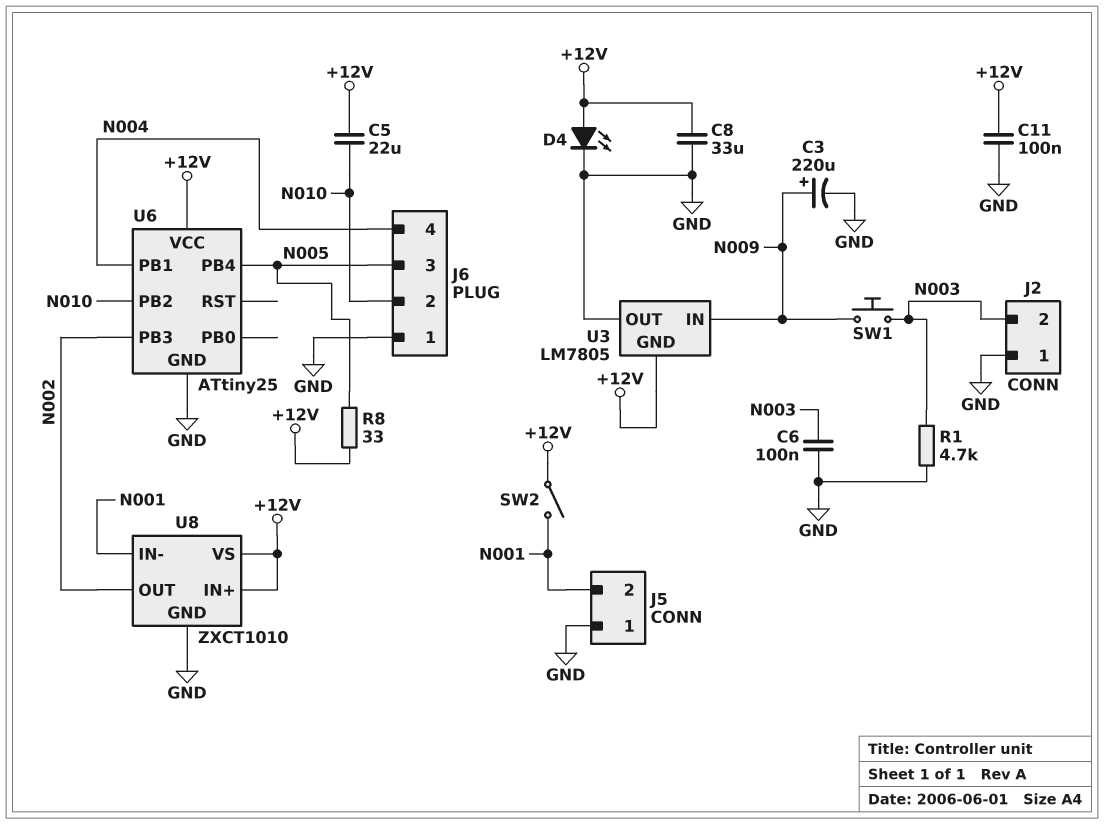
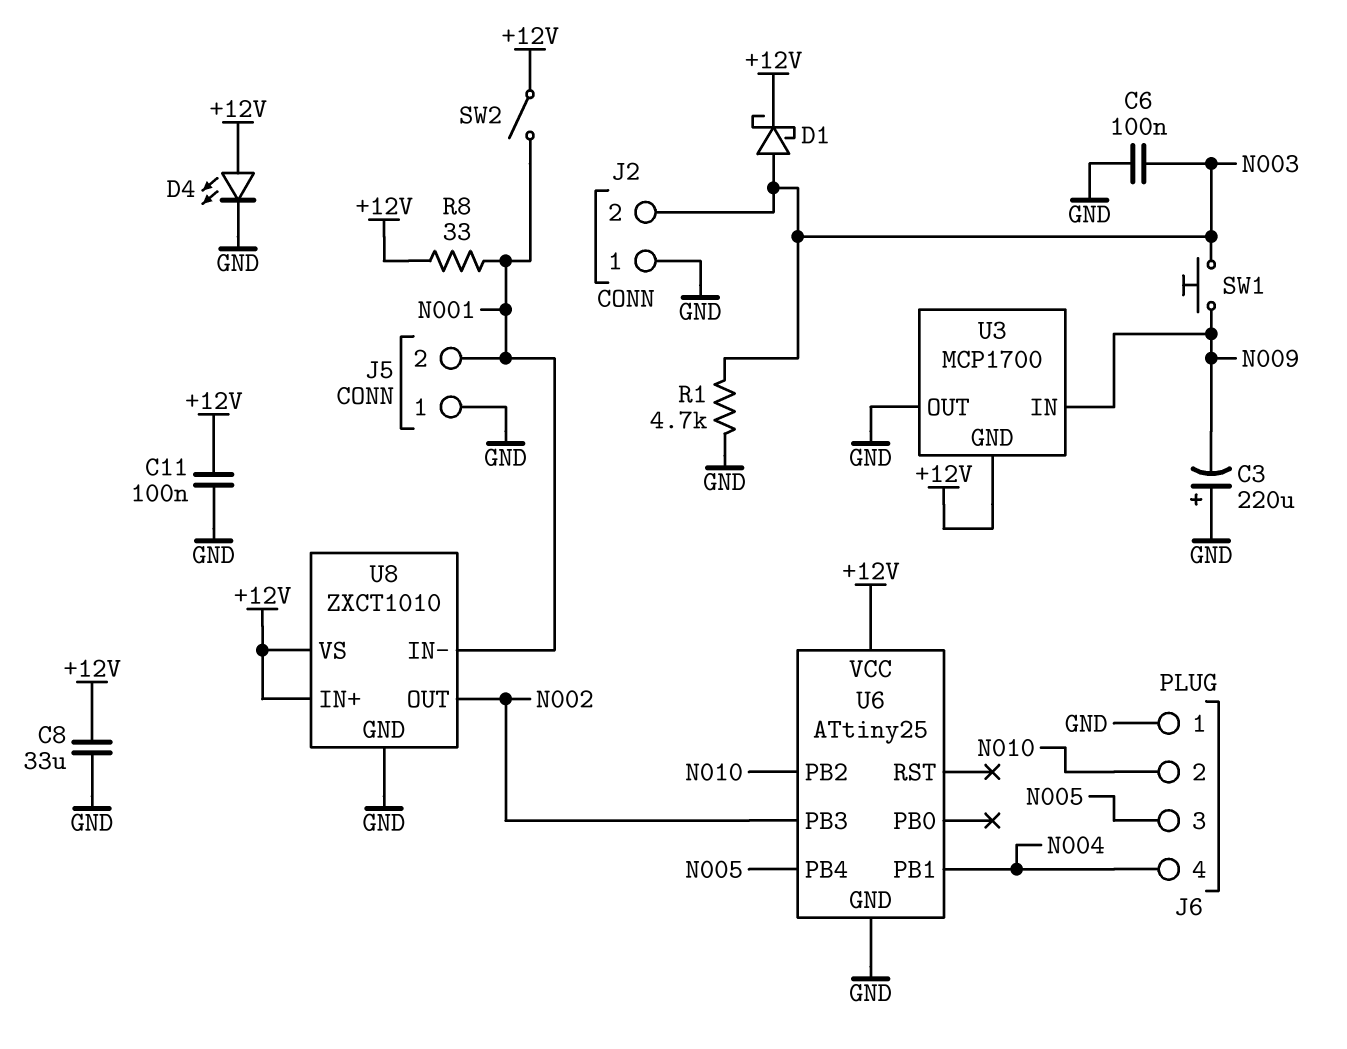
C3: 220uF (plus N009, minus GND) -> 220uF (plus GND, minus N009)
C5: 22uF (+12V, N010) -> none
D1: none -> schottky (A N003, K +12V)
R8: 33 (+12V, N005) -> 33 (+12V, N001)
U3: LM7805 -> MCP1700

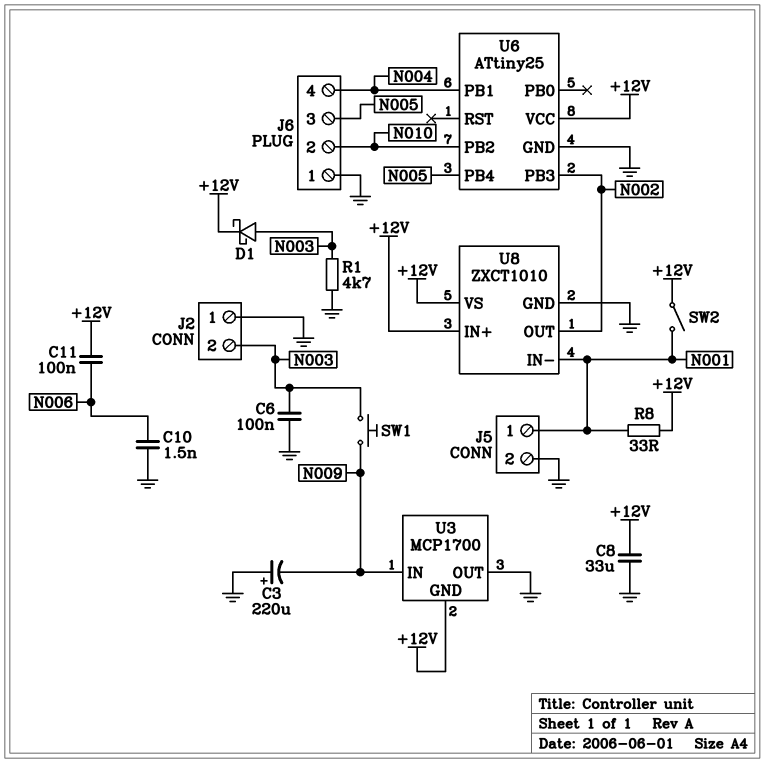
C10: none -> 1.5nF (GND, N006)
C11: 100nF (+12V, GND) -> 100nF (+12V, N006)
D4: LED (A +12V, K GND) -> none
J5 pin 1: GND -> N001
J5 pin 2: N001 -> GND

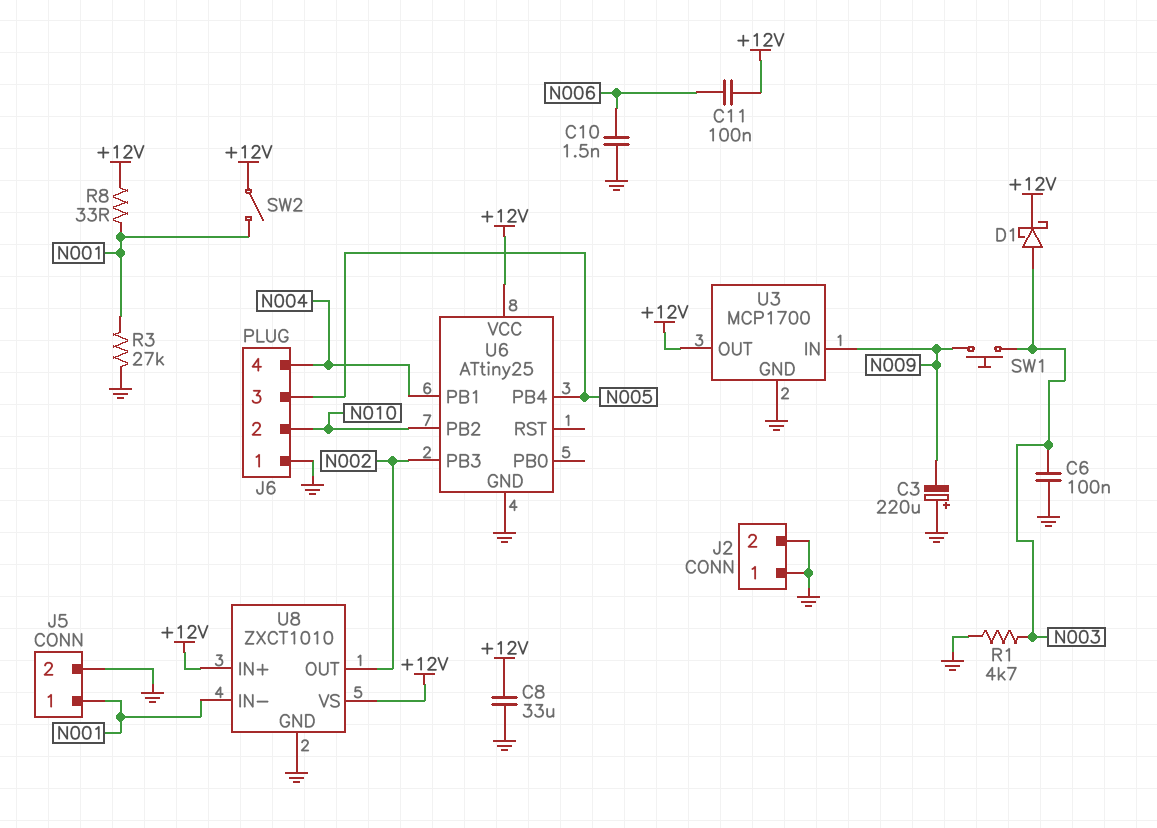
J2 pin 2: N003 -> GND
R3: none -> 27k (GND, N001)
U3 pin GND: +12V -> GND
U3 pin OUT: GND -> +12V

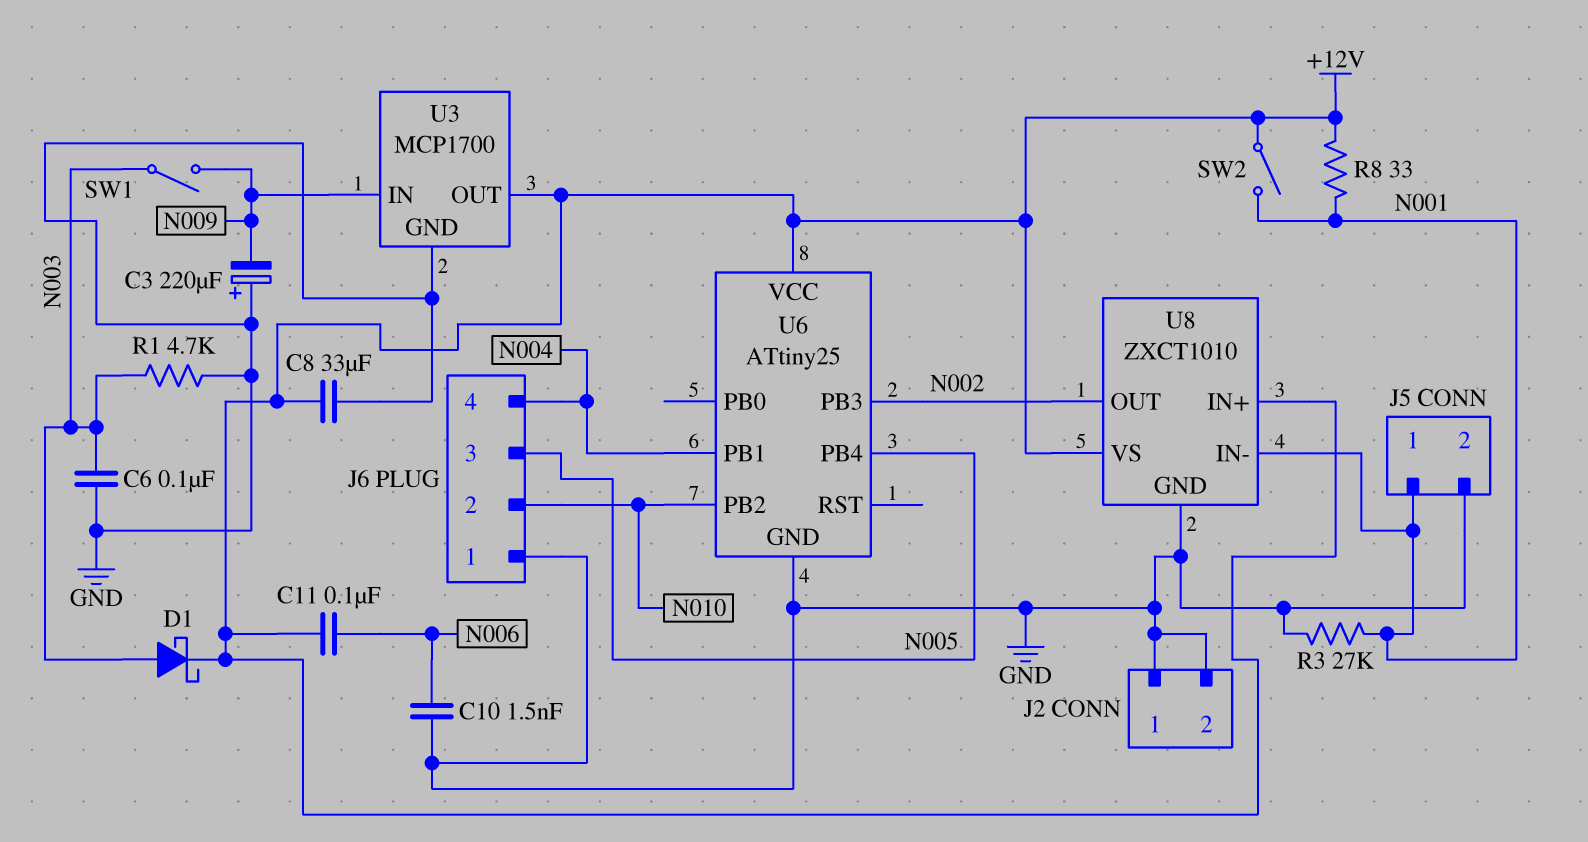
SW1: button (N003, N009) -> switch (N003, N009)

